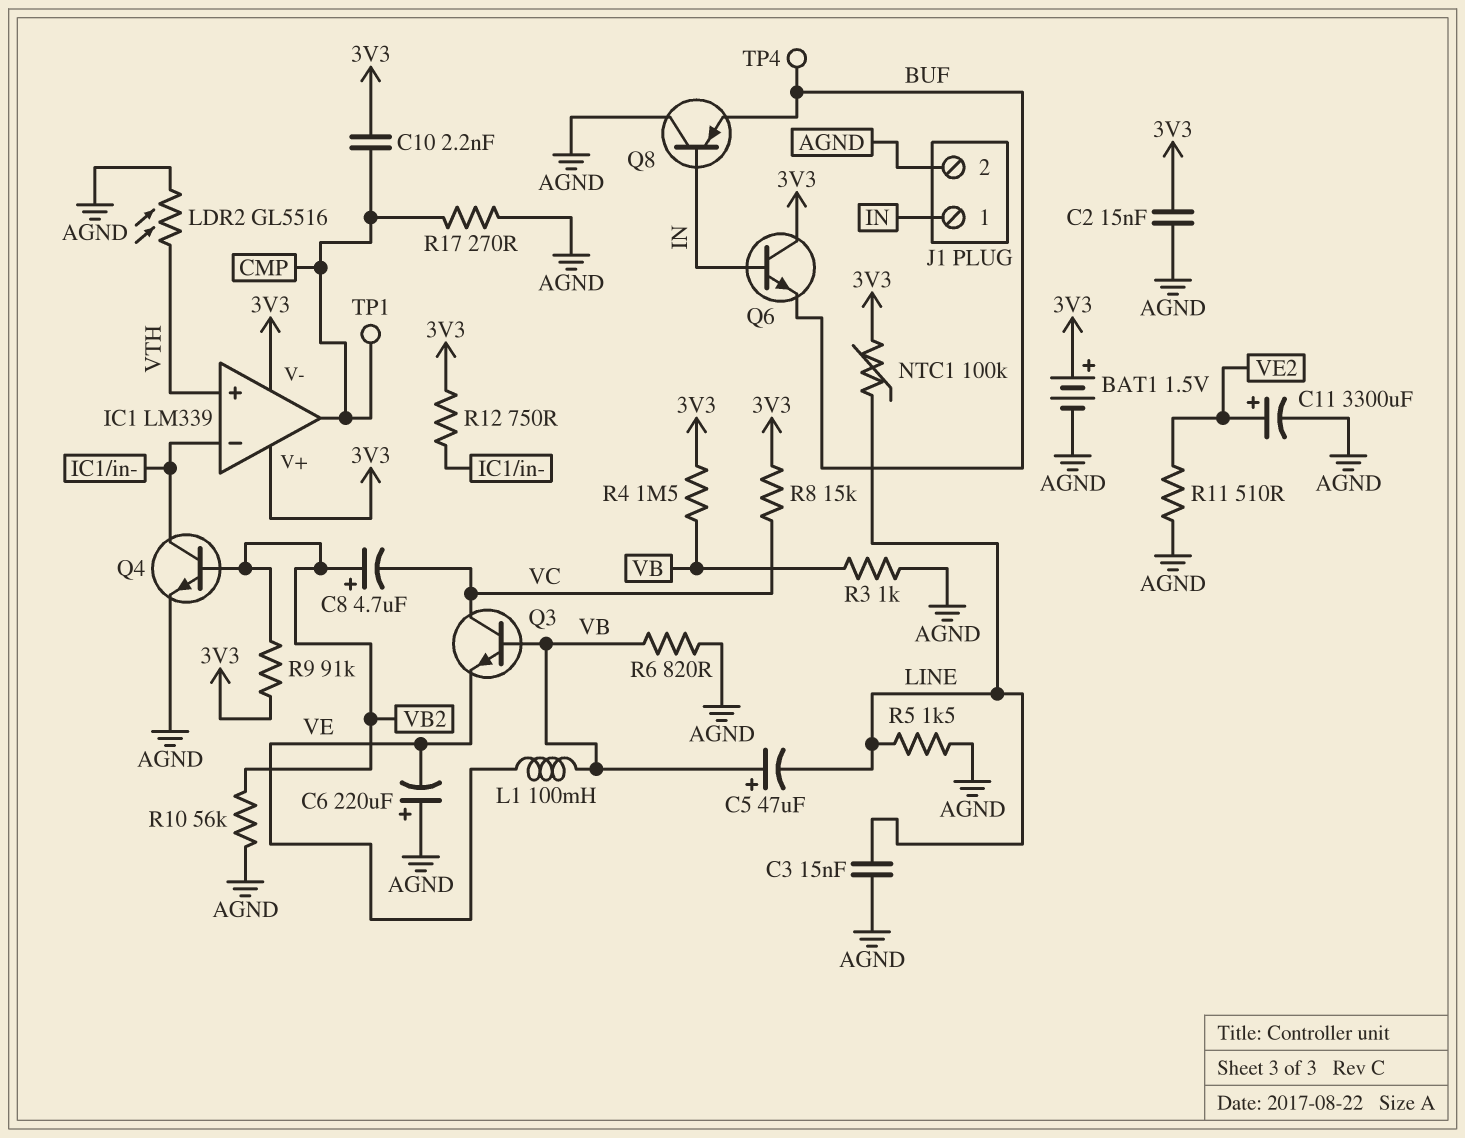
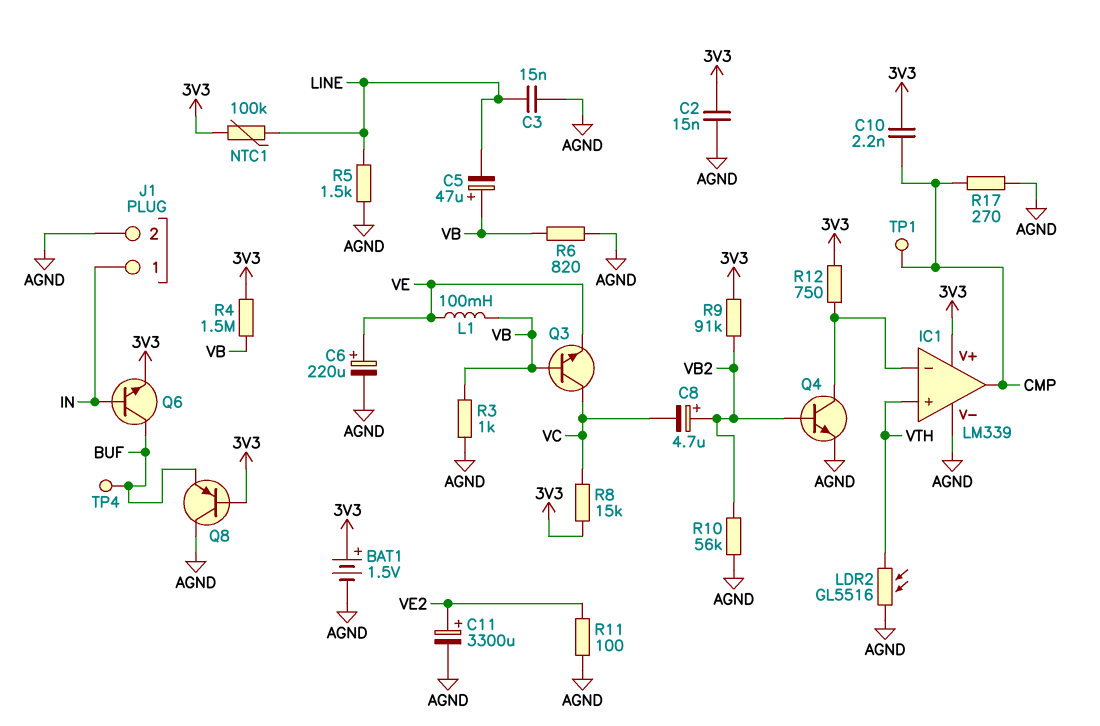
C6: 220uF (plus AGND, minus VE) -> 220uF (plus VE, minus AGND)
IC1 pin V-: 3V3 -> AGND
Q6: NPN (B IN, C 3V3, E BUF) -> NPN (B IN, C BUF, E 3V3)
Q8: PNP (B IN, C AGND, E BUF) -> PNP (B 3V3, C AGND, E BUF)
R11: 510 (AGND, VE2) -> 100 (AGND, VE2)

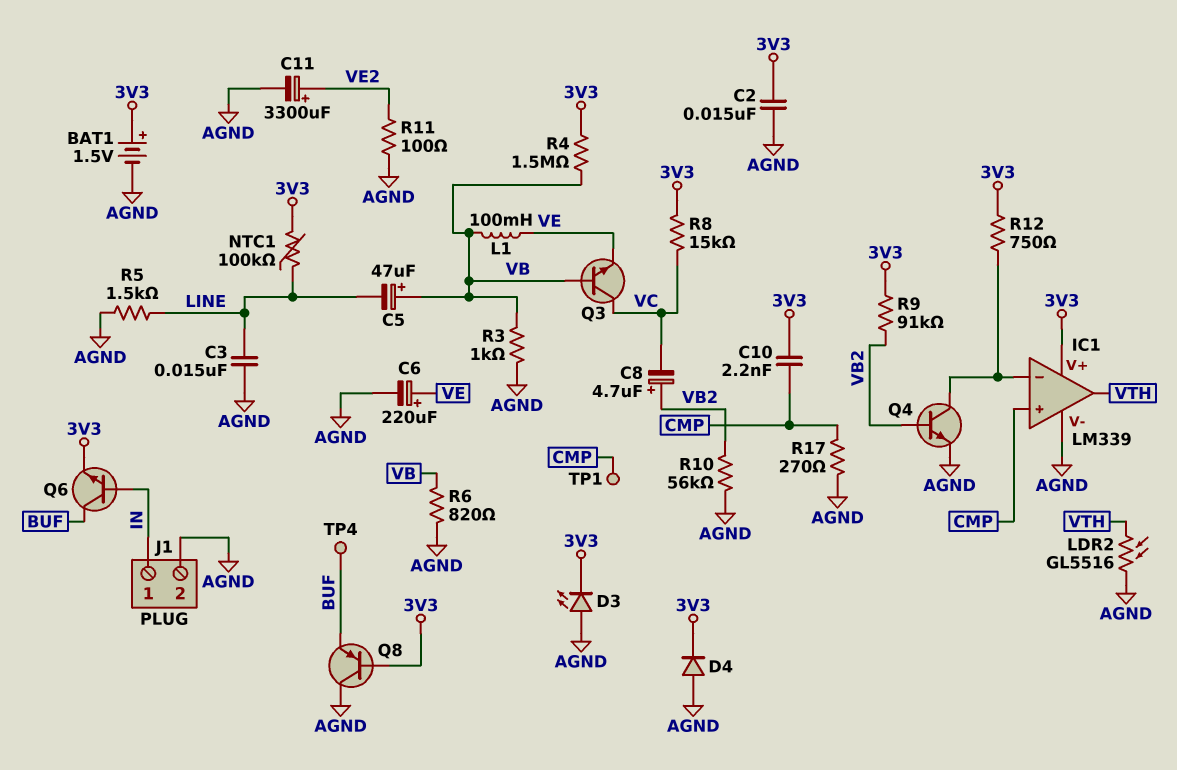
D3: none -> LED (A AGND, K 3V3)
D4: none -> diode (A AGND, K 3V3)
IC1 pin in+: VTH -> CMP
IC1 pin out: CMP -> VTH

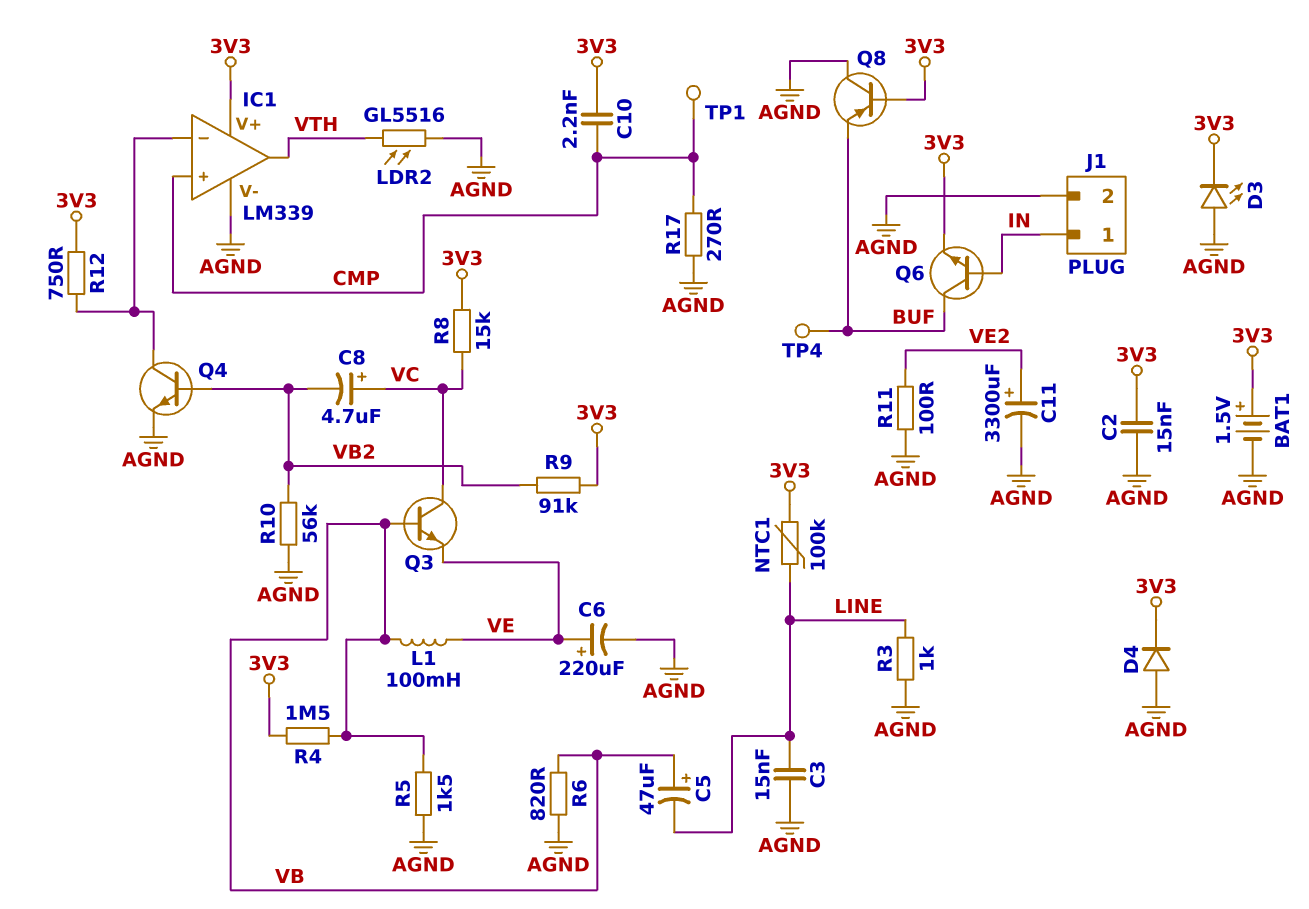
C8: 4.7uF (plus VB2, minus VC) -> 4.7uF (plus VC, minus VB2)
R3: 1k (AGND, VB) -> 1k (AGND, LINE)
R5: 1.5k (AGND, LINE) -> 1.5k (AGND, VB)

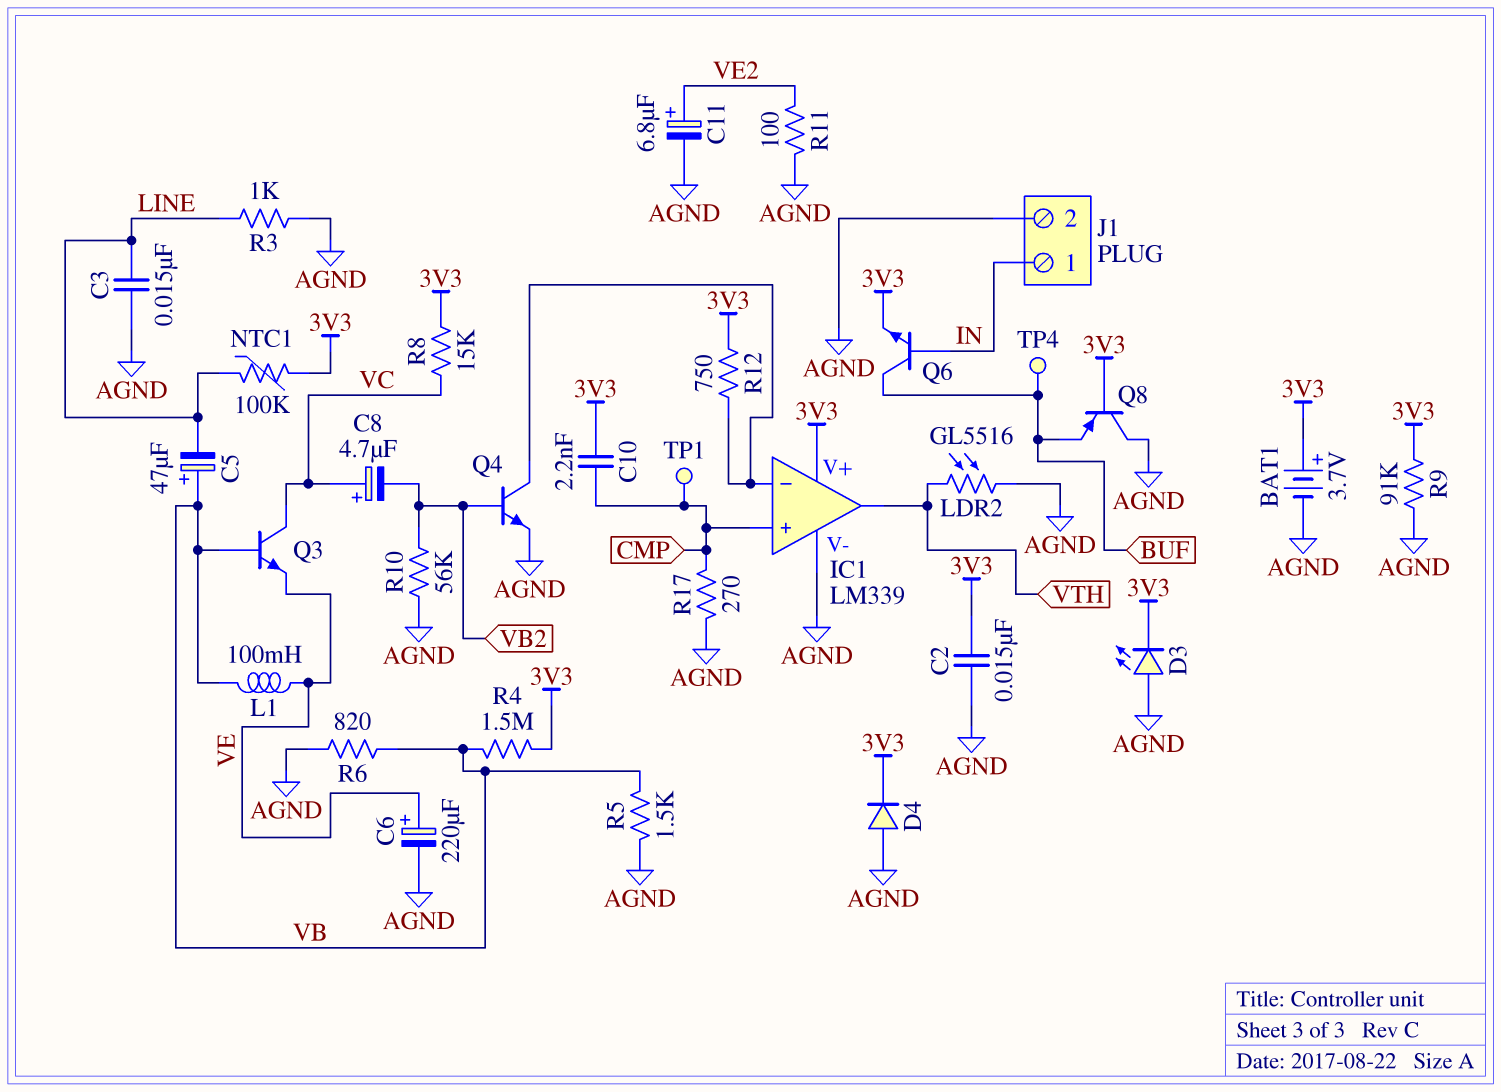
BAT1: 1.5V (plus 3V3, minus AGND) -> 3.7V (plus 3V3, minus AGND)
C11: 3300uF (plus VE2, minus AGND) -> 6.8uF (plus VE2, minus AGND)
R9: 91k (3V3, VB2) -> 91k (3V3, AGND)

